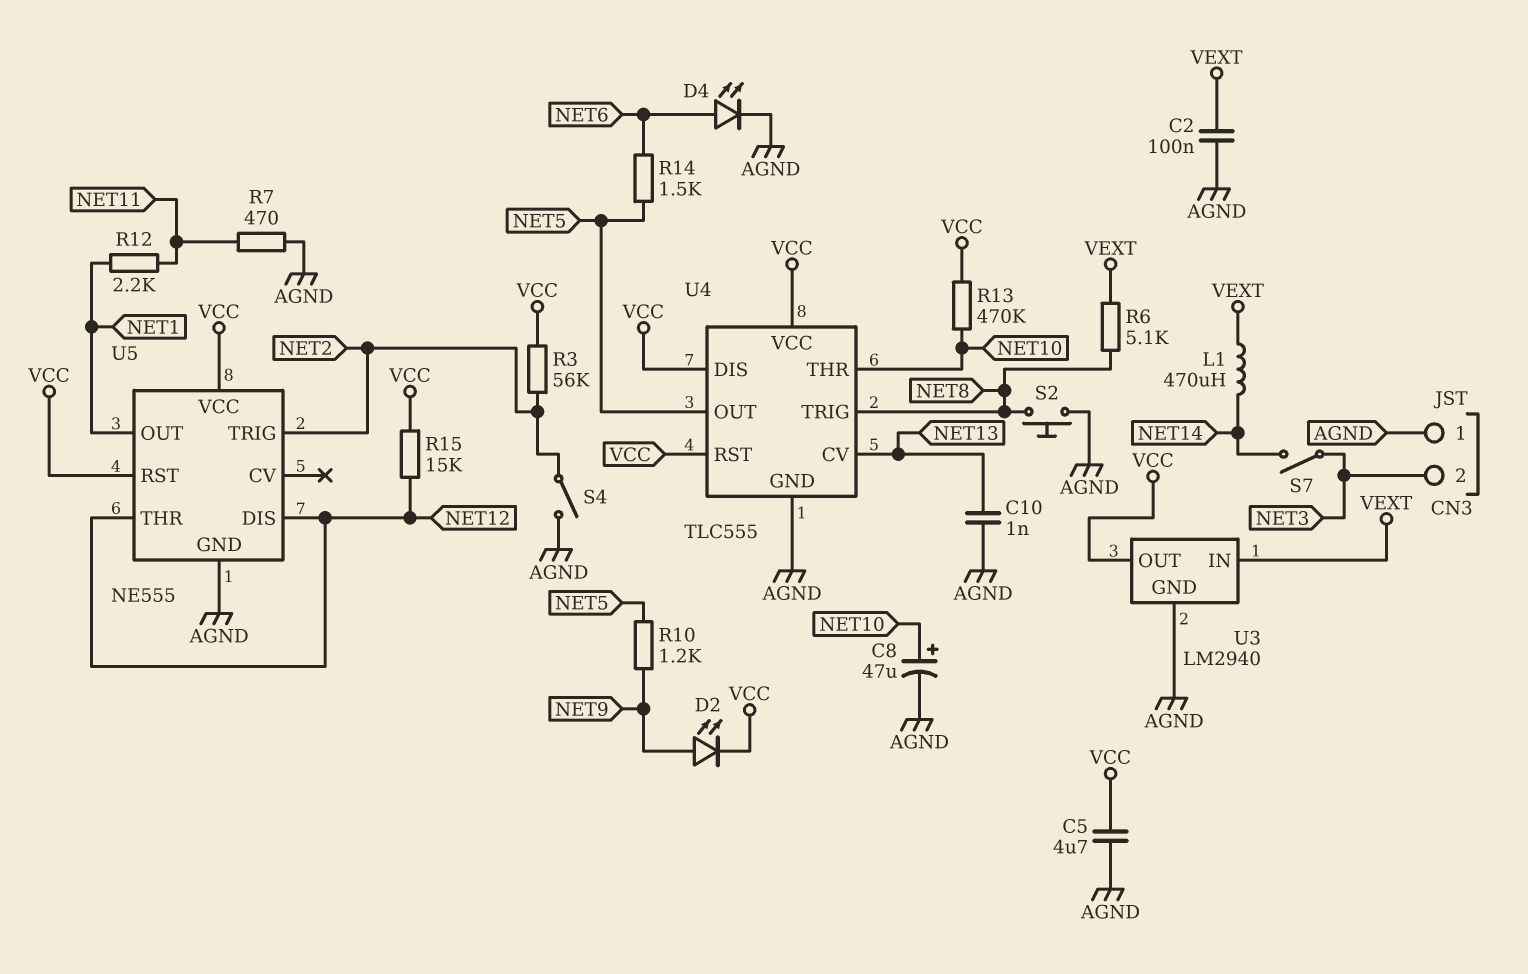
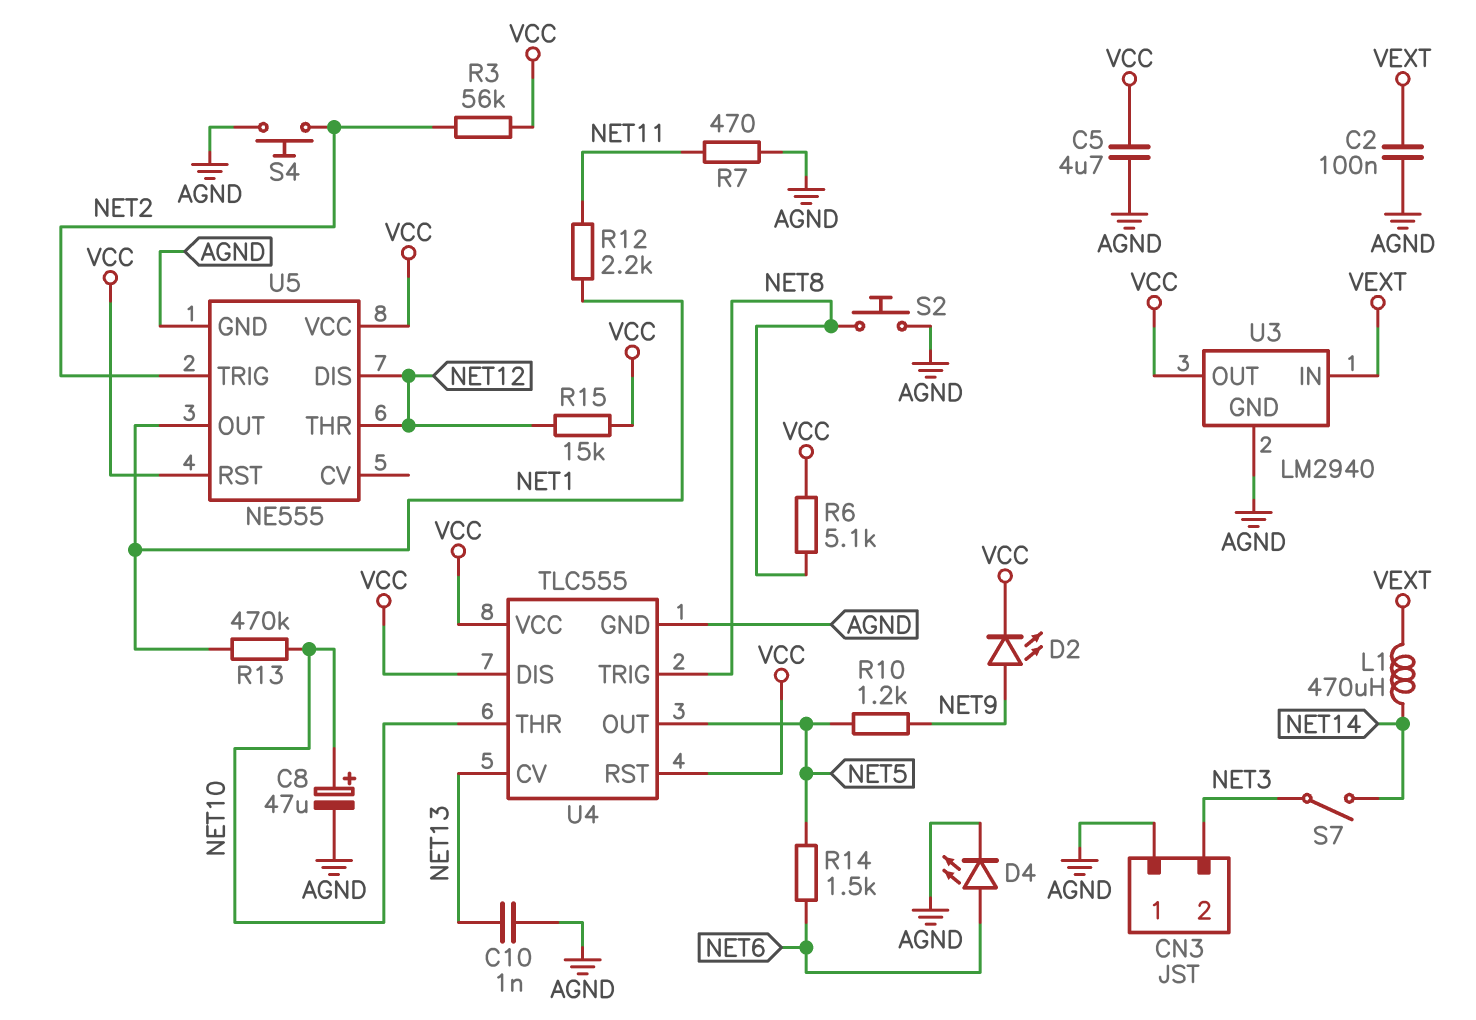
R6: 5.1k (NET8, VEXT) -> 5.1k (NET8, VCC)
R13: 470k (NET10, VCC) -> 470k (NET1, NET10)
S4: switch (AGND, NET2) -> button (AGND, NET2)

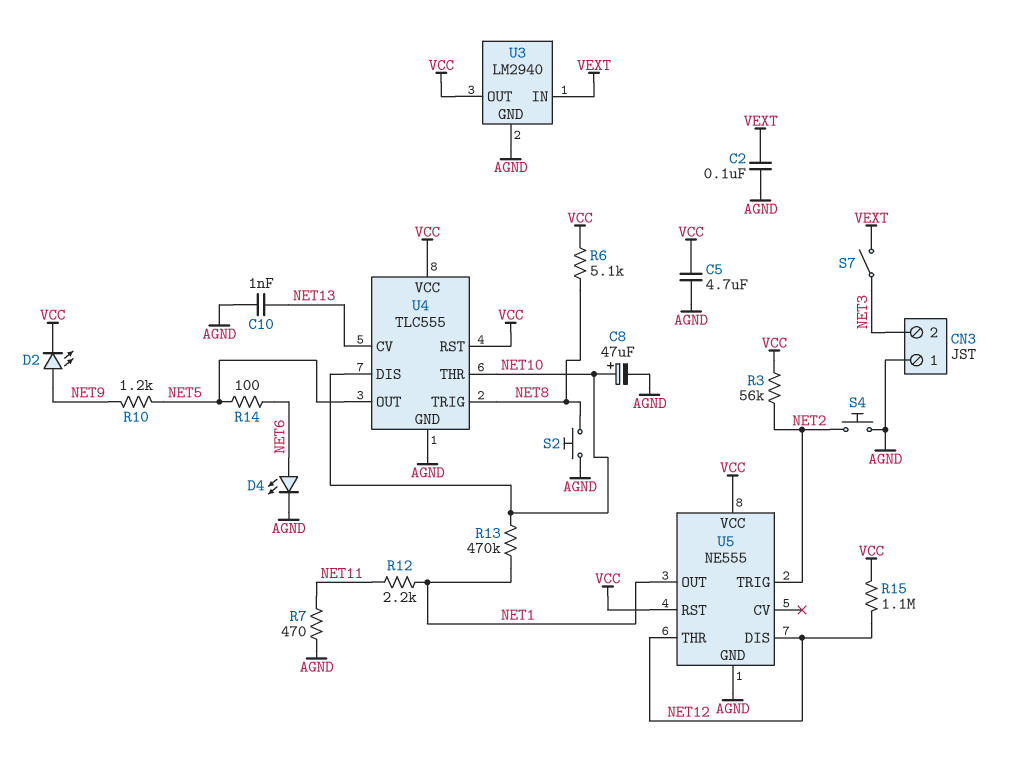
L1: 470uH (NET14, VEXT) -> none
R14: 1.5k (NET5, NET6) -> 100 (NET5, NET6)
R15: 15k (NET12, VCC) -> 1.1M (NET12, VCC)
S7: switch (NET3, NET14) -> switch (NET3, VEXT)
U4 pin DIS: VCC -> NET10

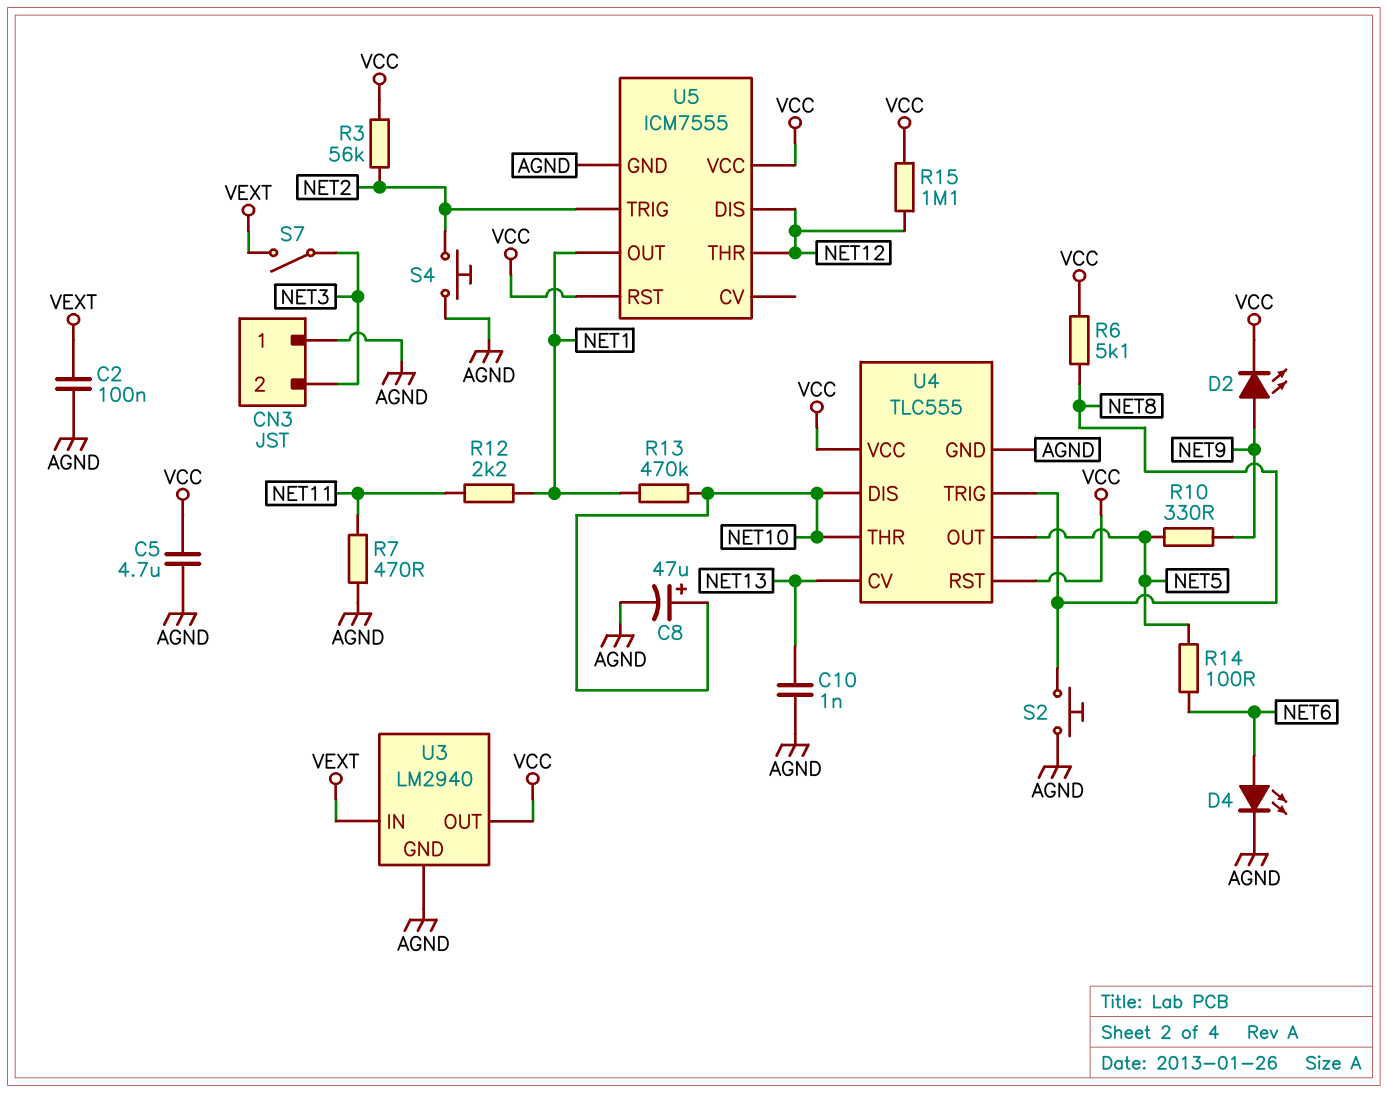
R10: 1.2k (NET5, NET9) -> 330 (NET5, NET9)
U5: NE555 -> ICM7555

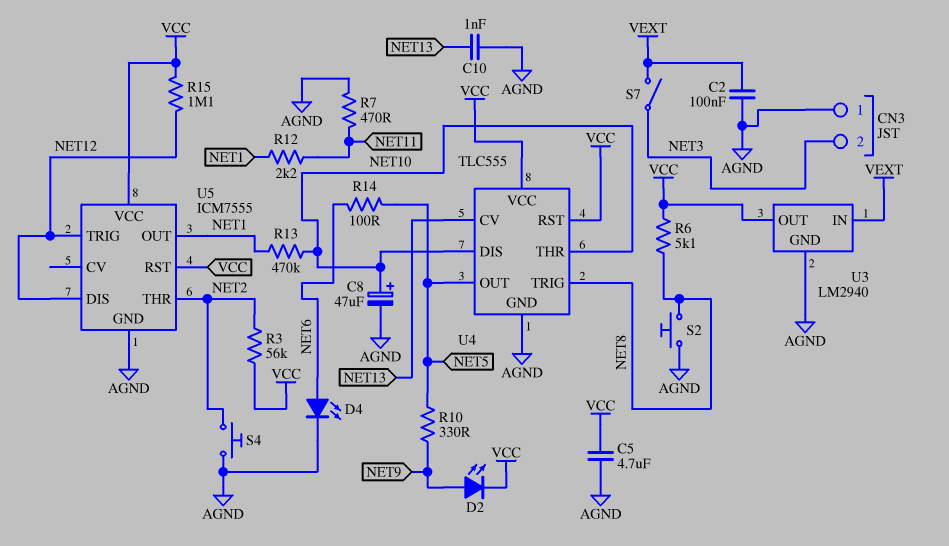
U5 pin THR: NET12 -> NET2
U5 pin TRIG: NET2 -> NET12

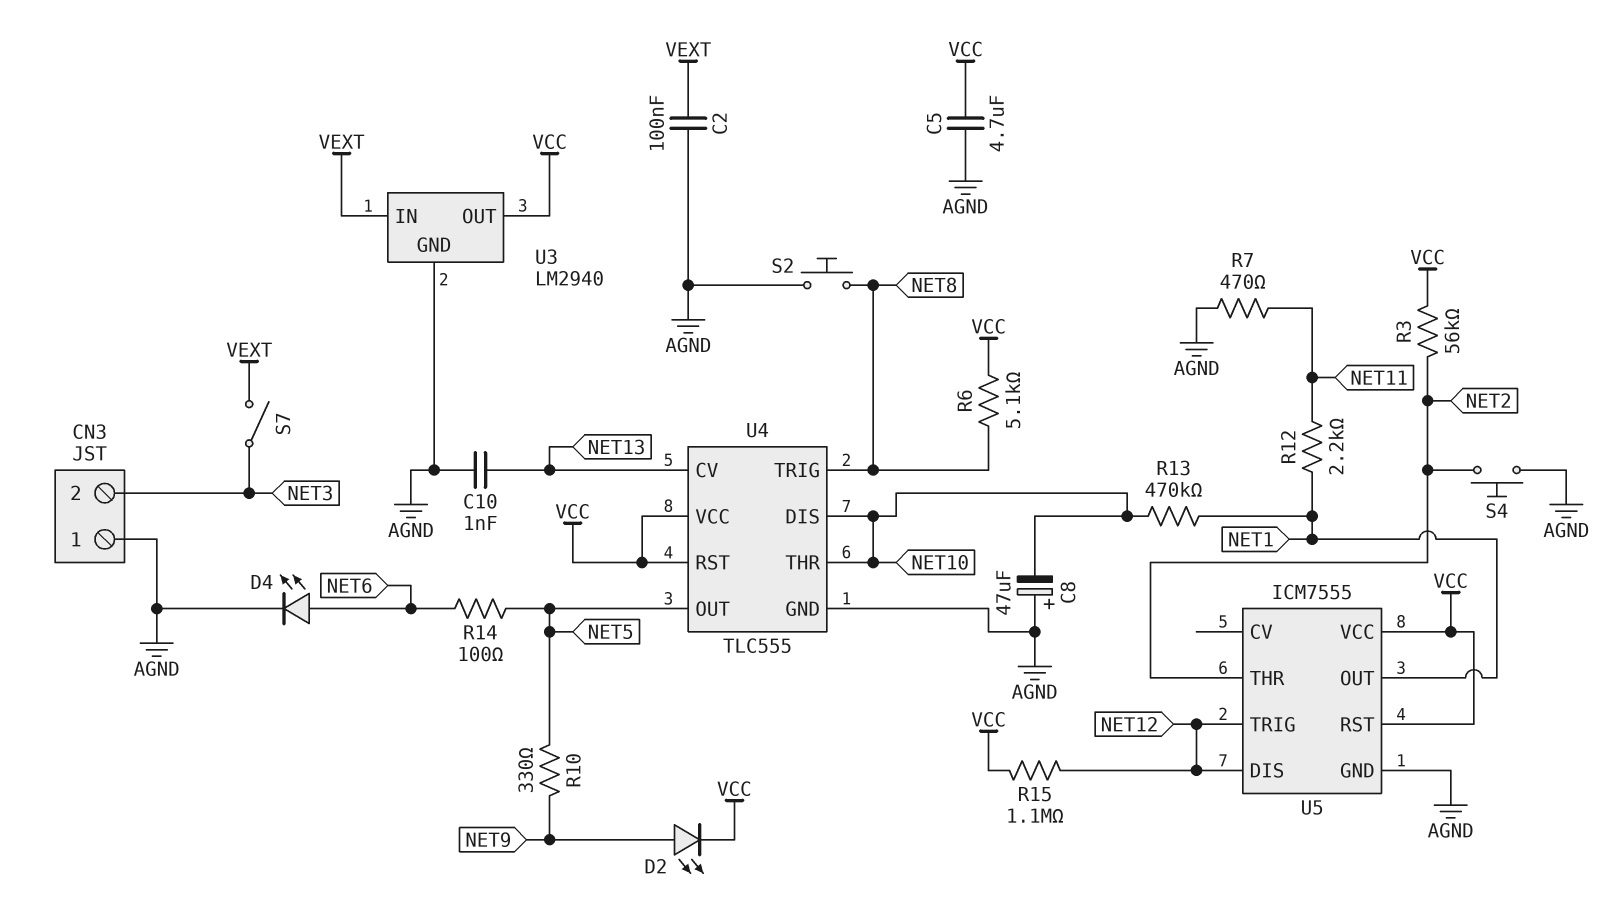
C8: 47uF (plus NET10, minus AGND) -> 47uF (plus AGND, minus NET10)

